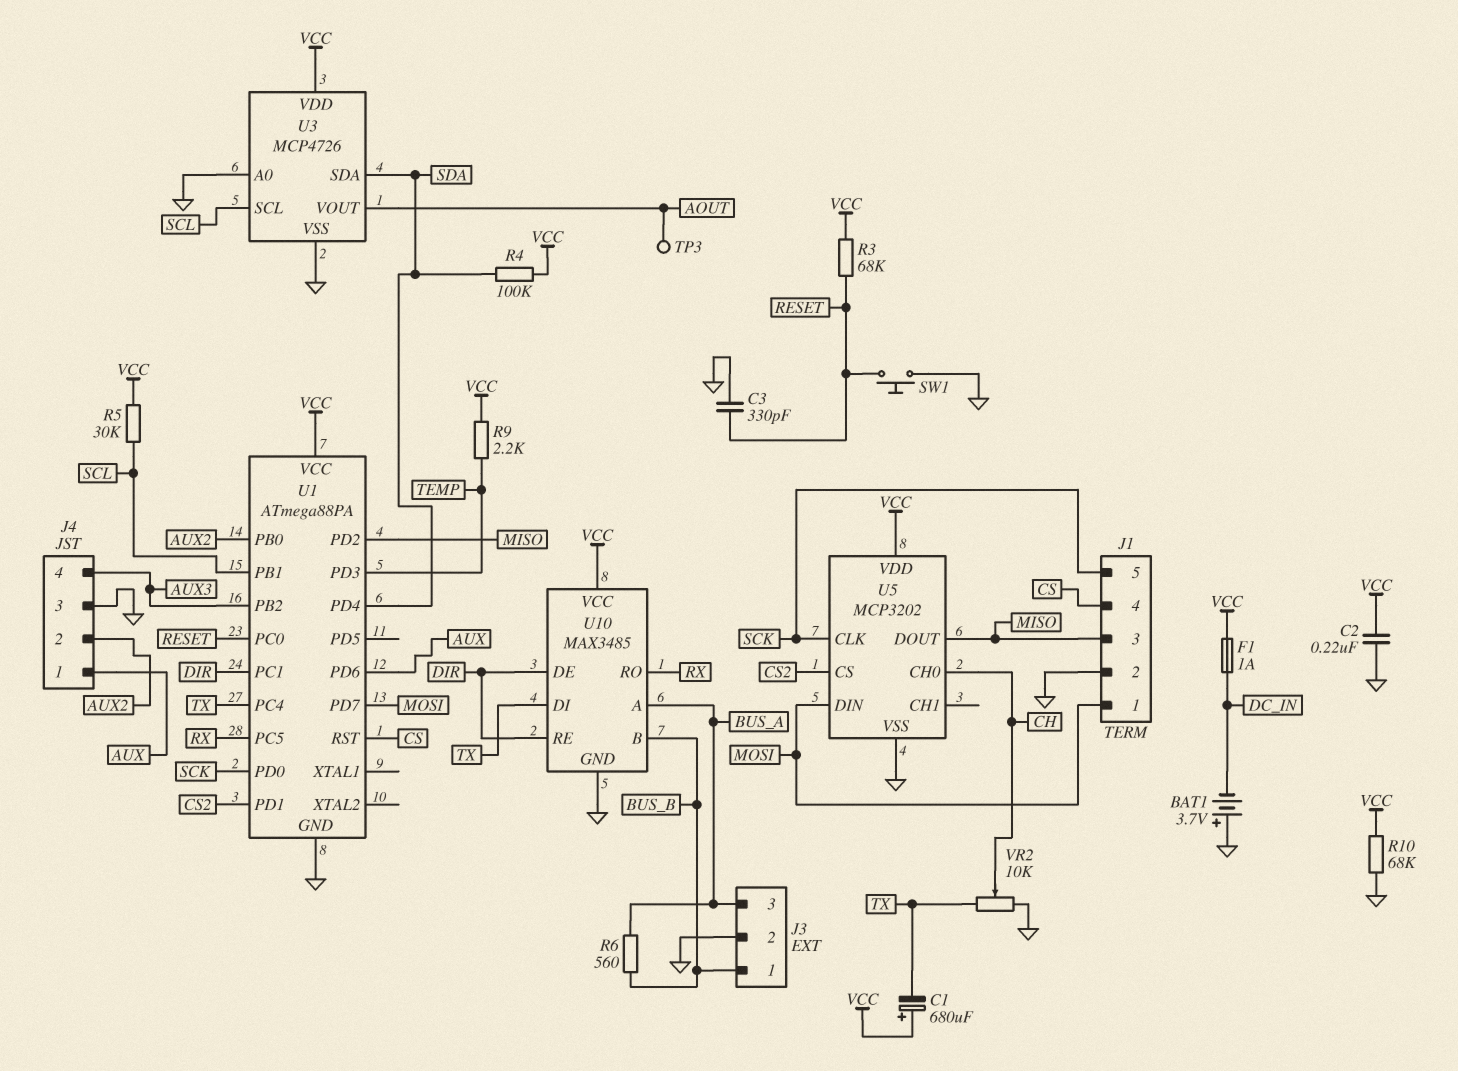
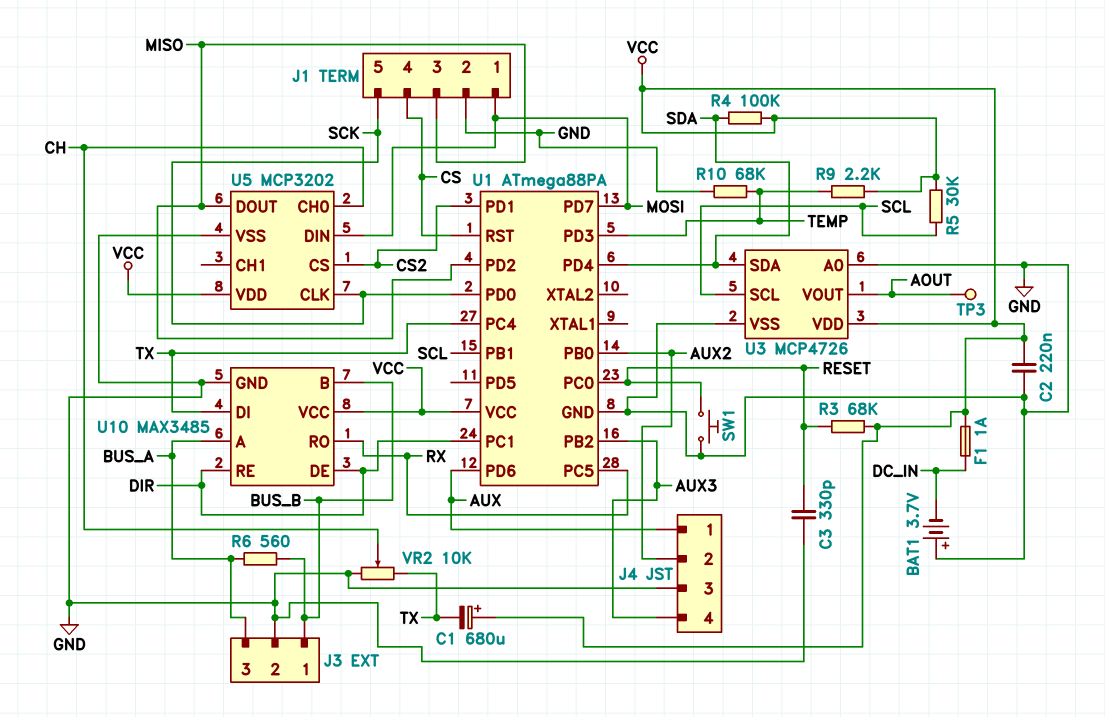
R10: 68k (GND, VCC) -> 68k (GND, TEMP)

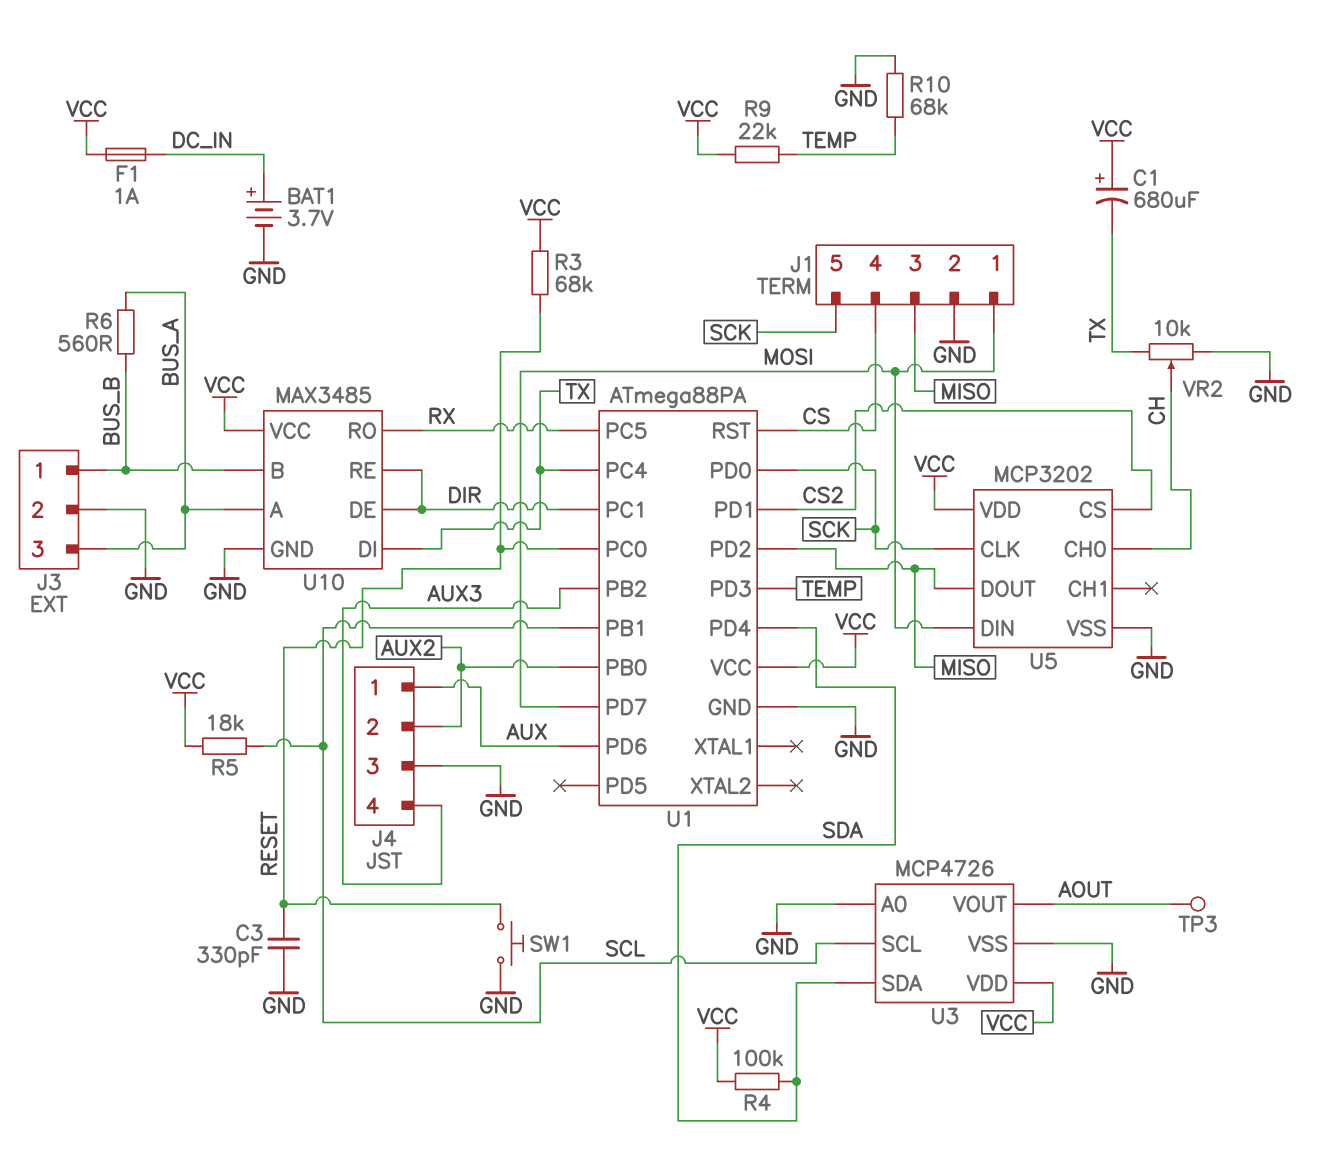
BAT1: 3.7V (plus GND, minus DC_IN) -> 3.7V (plus DC_IN, minus GND)
C2: 220nF (GND, VCC) -> none
R5: 30k (SCL, VCC) -> 18k (SCL, VCC)
R9: 2.2k (TEMP, VCC) -> 22k (TEMP, VCC)

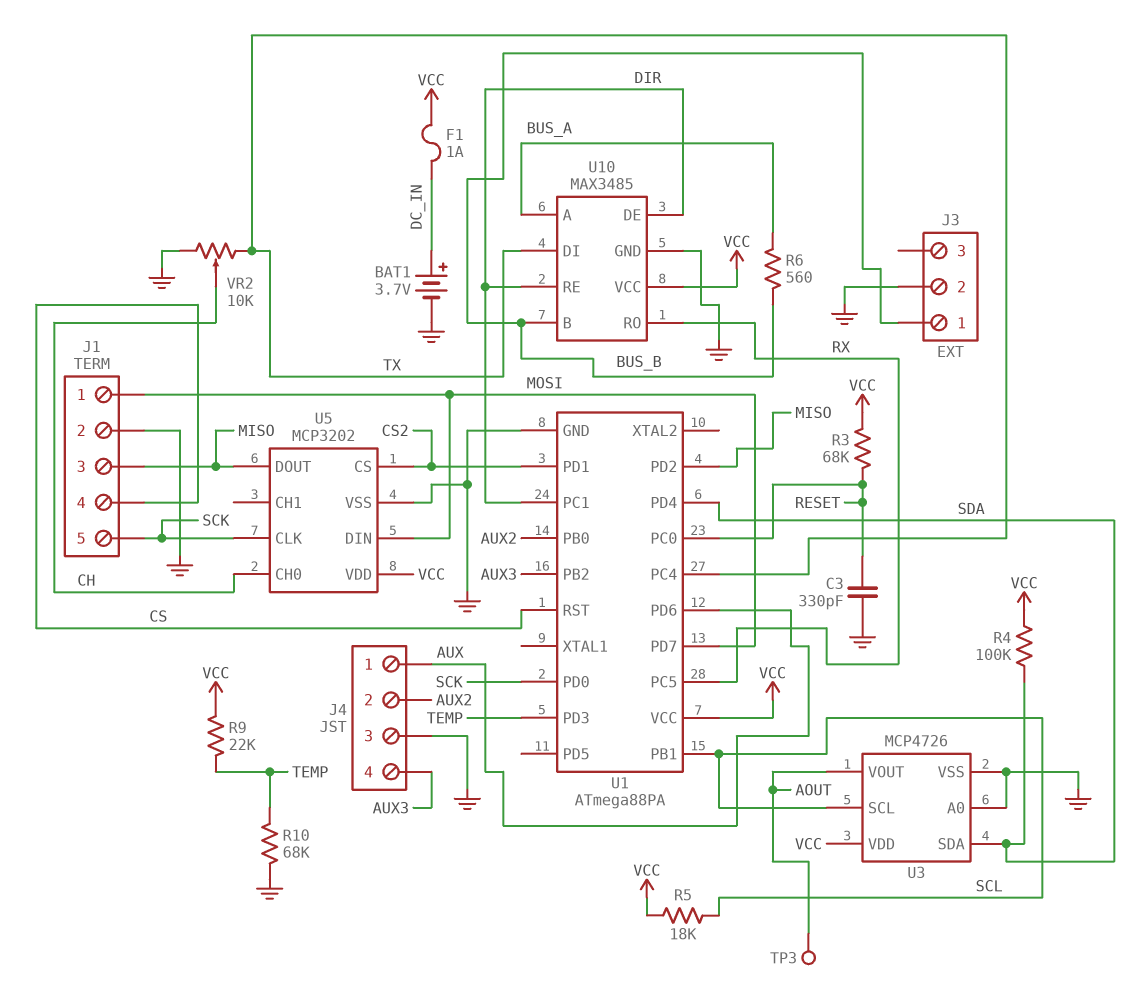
C1: 680uF (plus VCC, minus TX) -> none
J3 pin 3: BUS_A -> none
SW1: button (GND, RESET) -> none

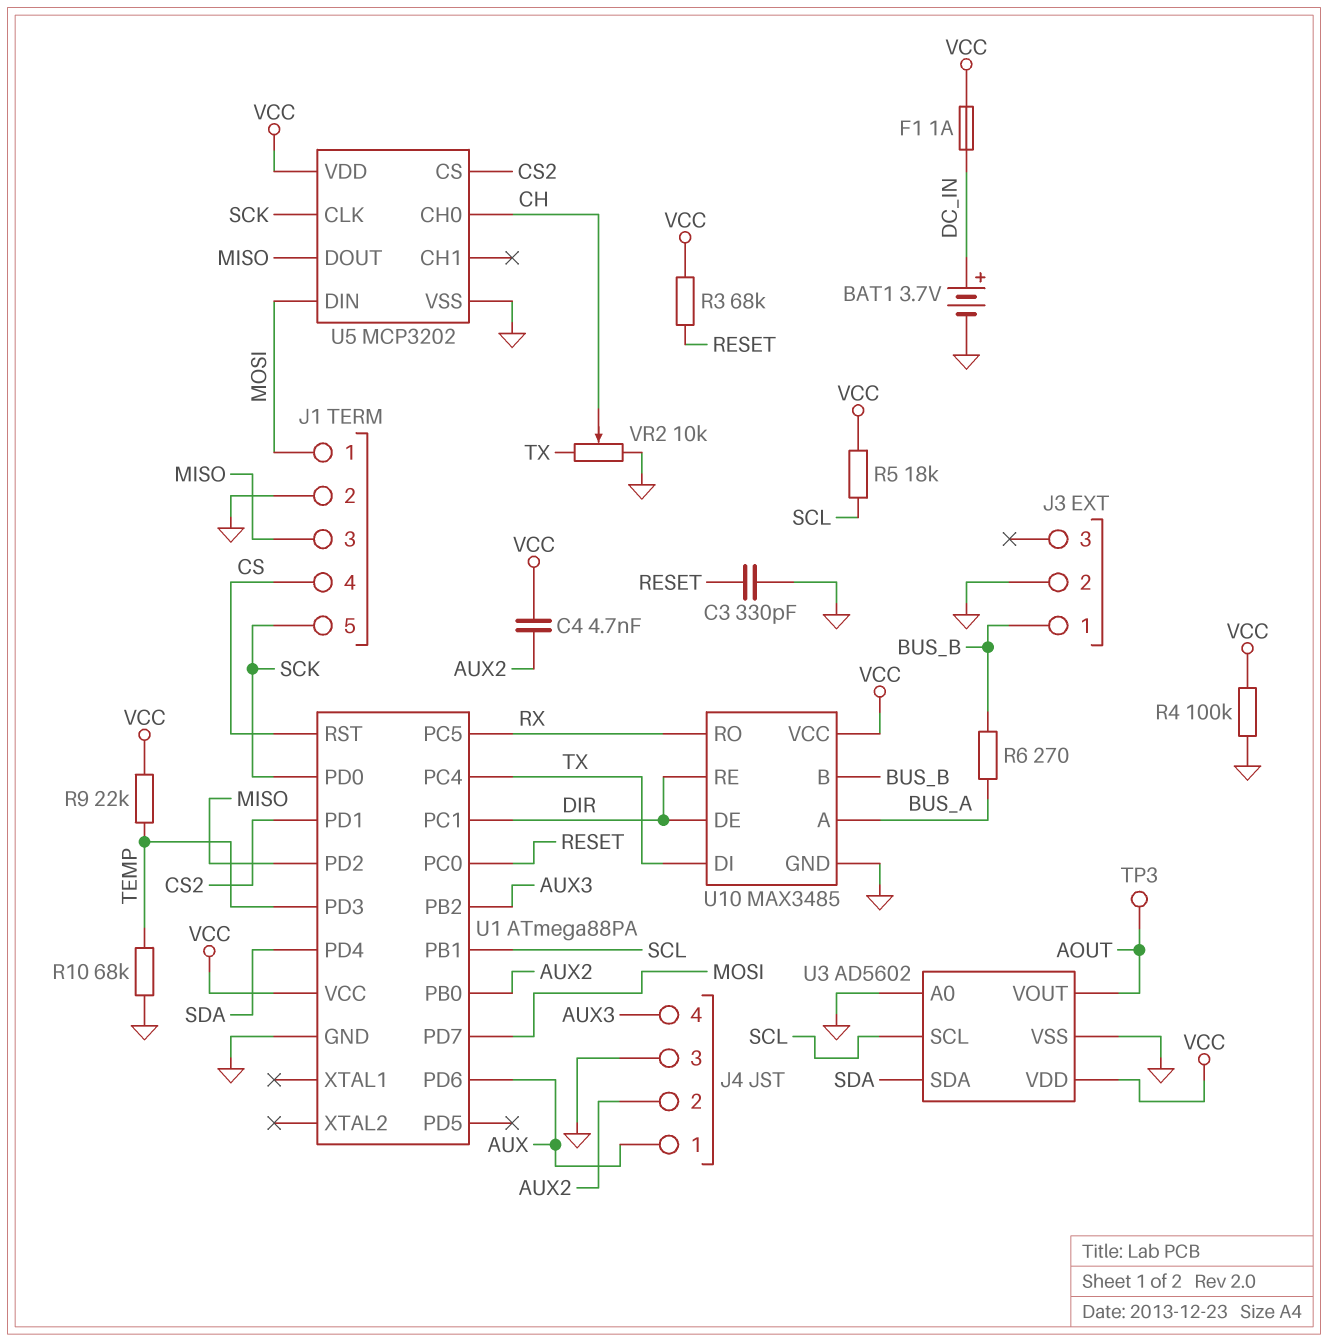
C4: none -> 4.7nF (AUX2, VCC)
R4: 100k (SDA, VCC) -> 100k (GND, VCC)
R6: 560 (BUS_A, BUS_B) -> 270 (BUS_A, BUS_B)
U3: MCP4726 -> AD5602

